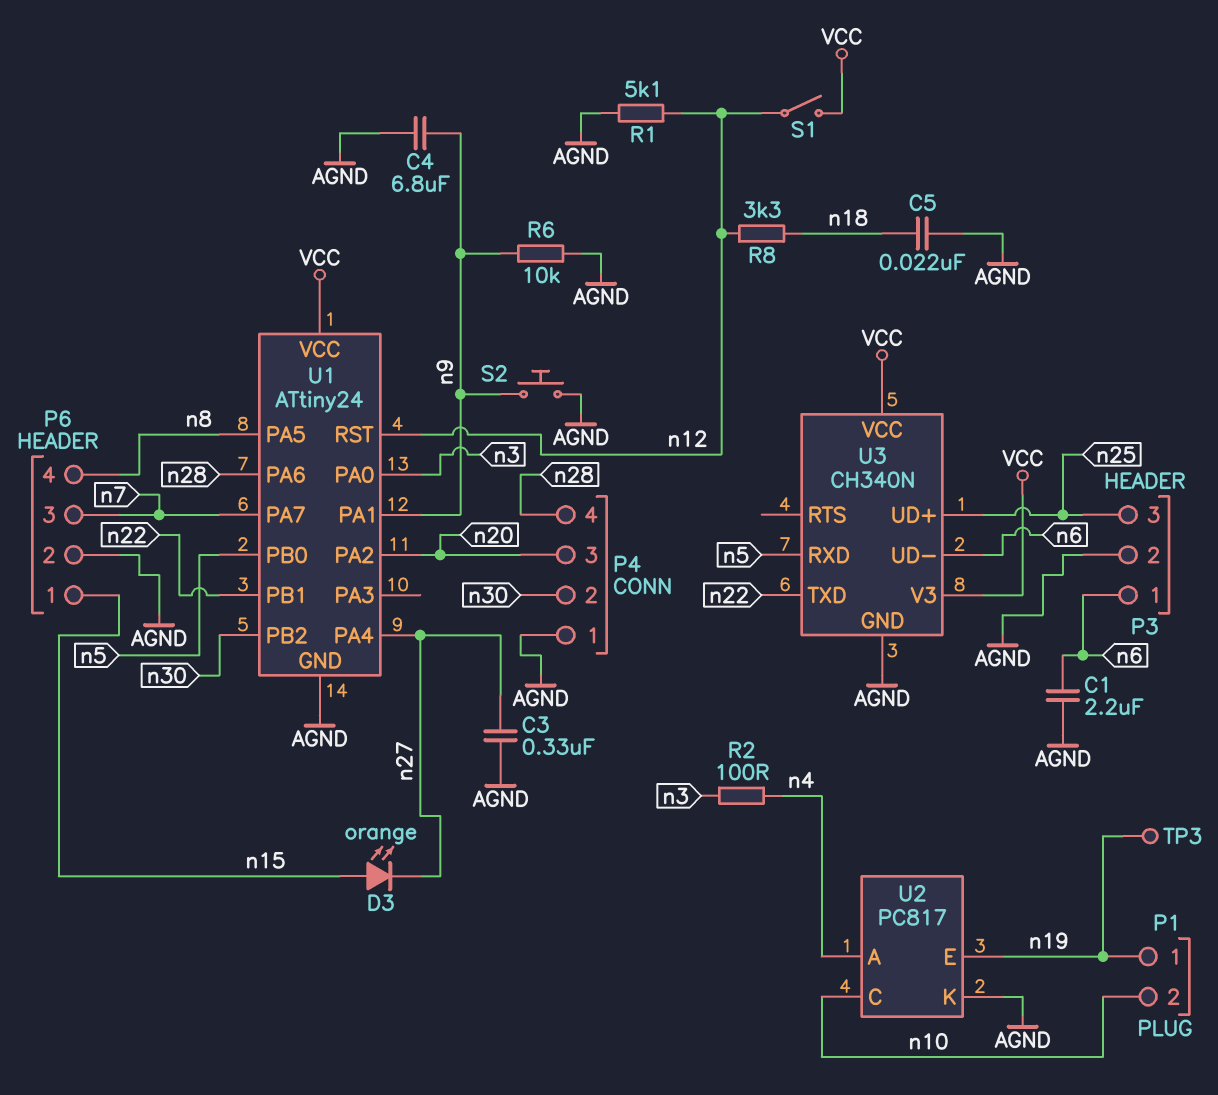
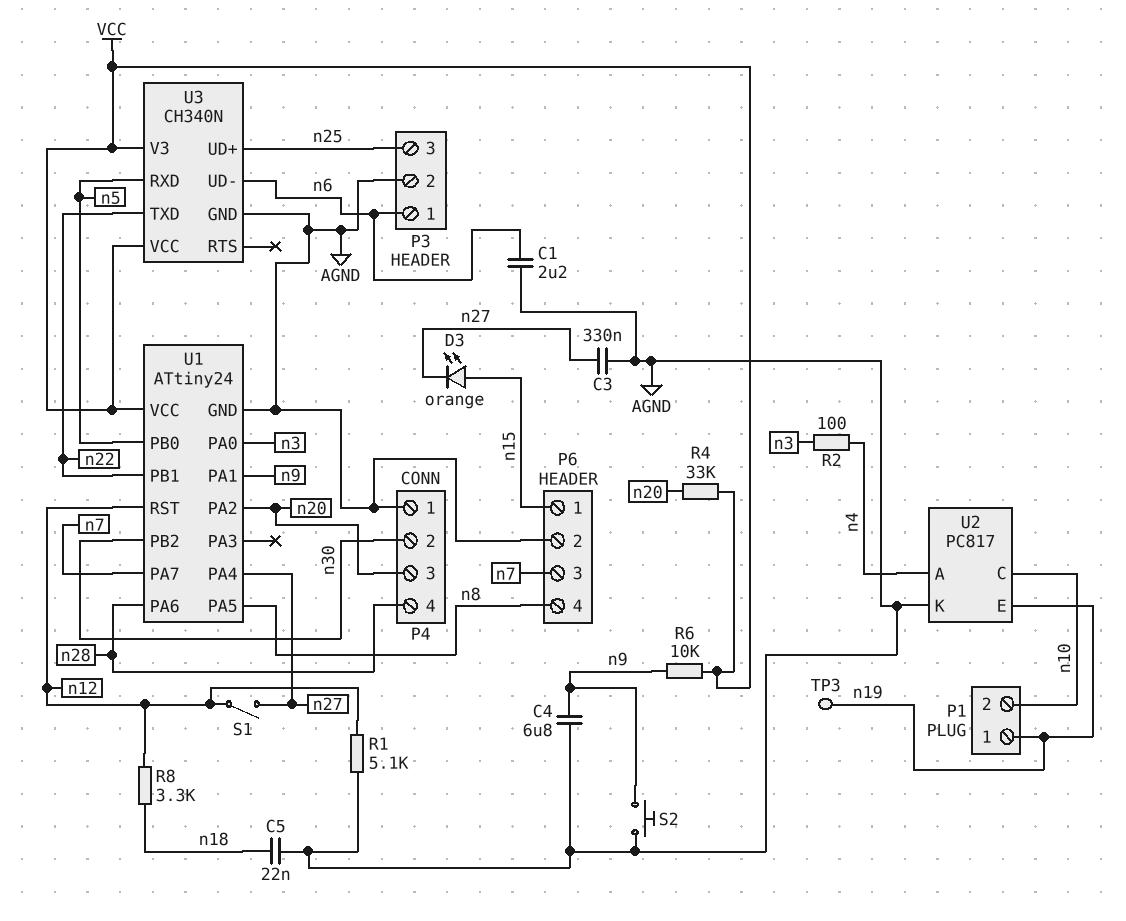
R4: none -> 33k (VCC, n20)
R6: 10k (AGND, n9) -> 10k (VCC, n9)
S1: switch (VCC, n12) -> switch (n12, n27)

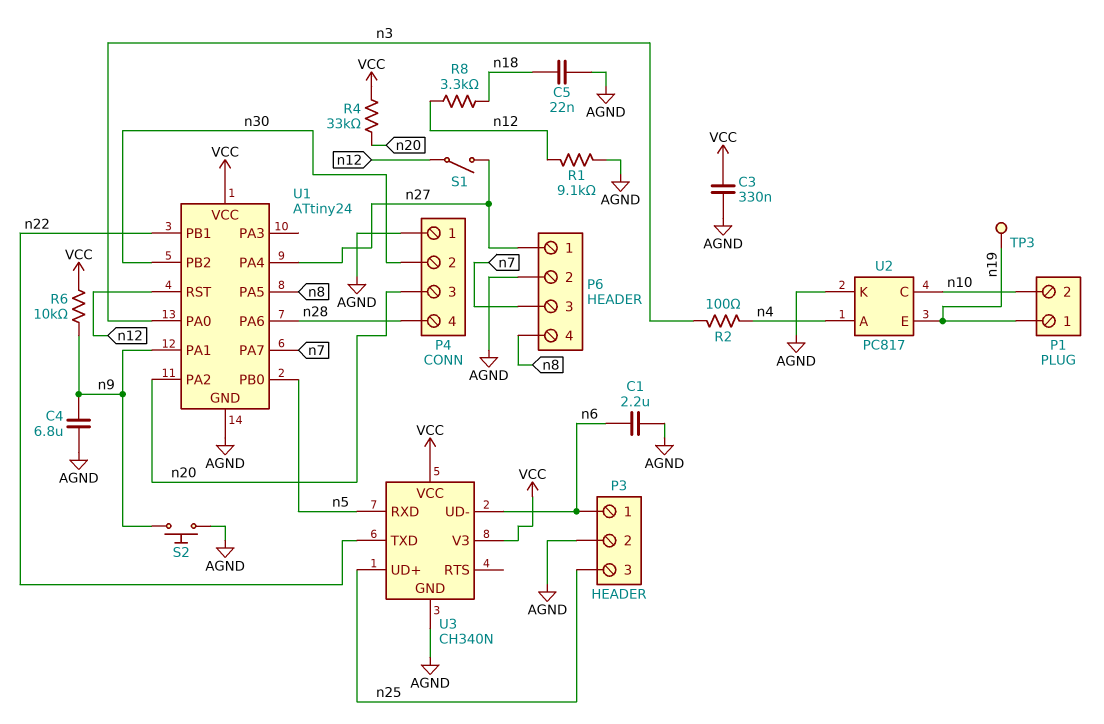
C3: 330nF (AGND, n27) -> 330nF (AGND, VCC)
D3: LED orange (A n15, K n27) -> none
P6 pin 1: n15 -> n27
R1: 5.1k (AGND, n12) -> 9.1k (AGND, n12)

